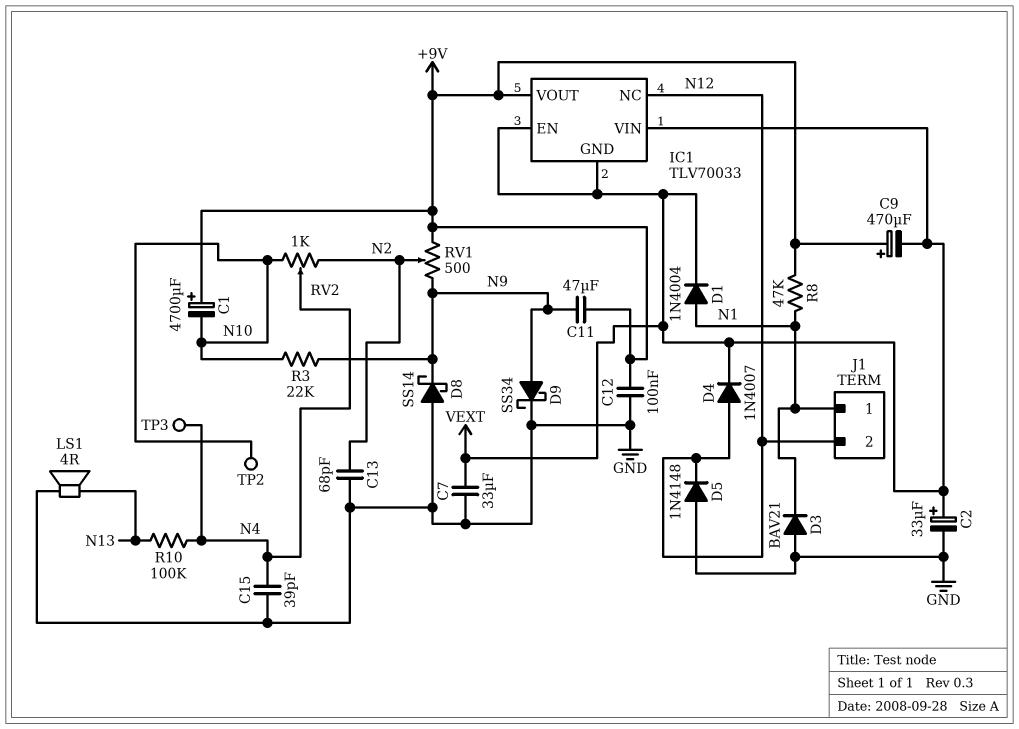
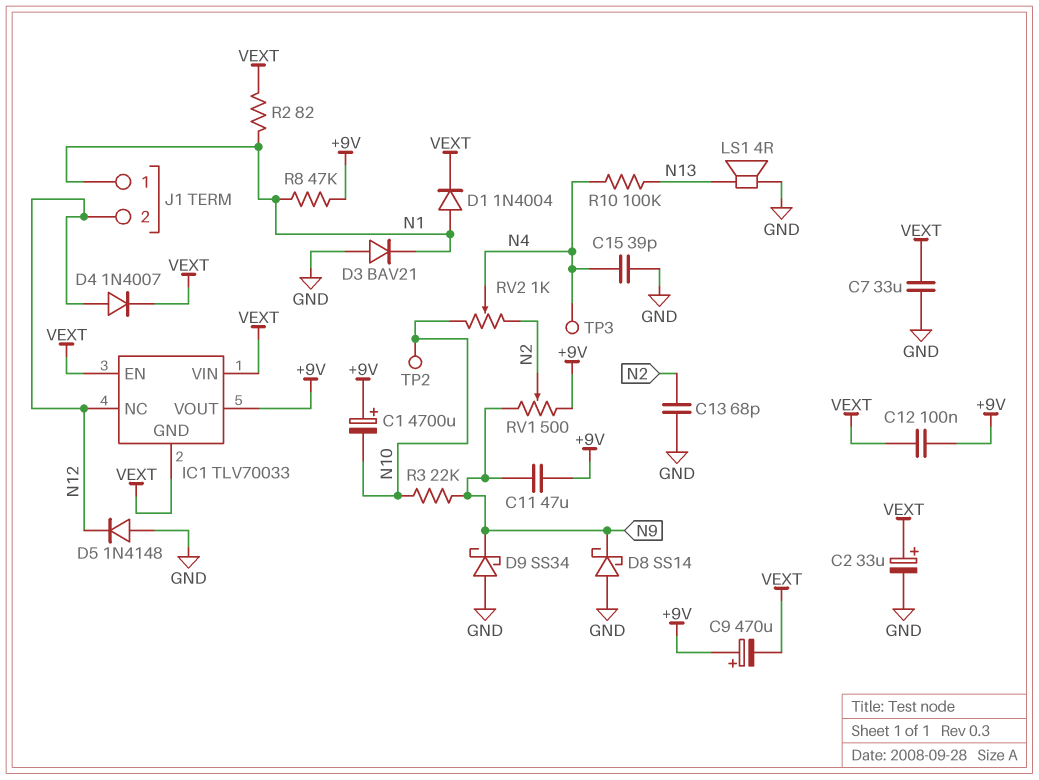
C12: 100nF (+9V, GND) -> 100nF (+9V, VEXT)
D9: schottky SS34 (A N9, K GND) -> schottky SS34 (A GND, K N9)
R2: none -> 82 (N1, VEXT)

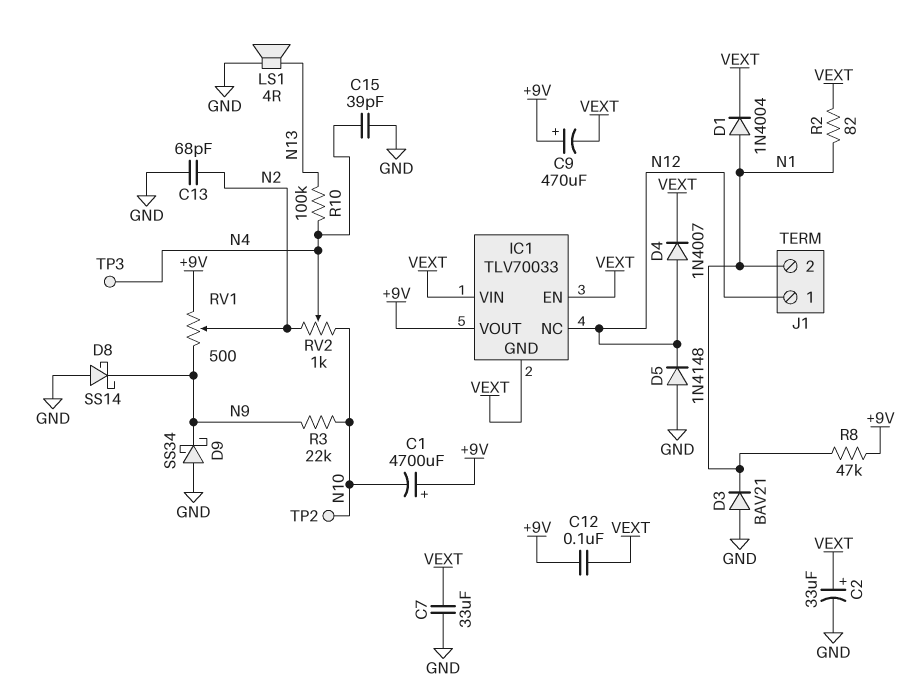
C11: 47uF (+9V, N9) -> none
J1 pin 1: N1 -> N12
J1 pin 2: N12 -> N1

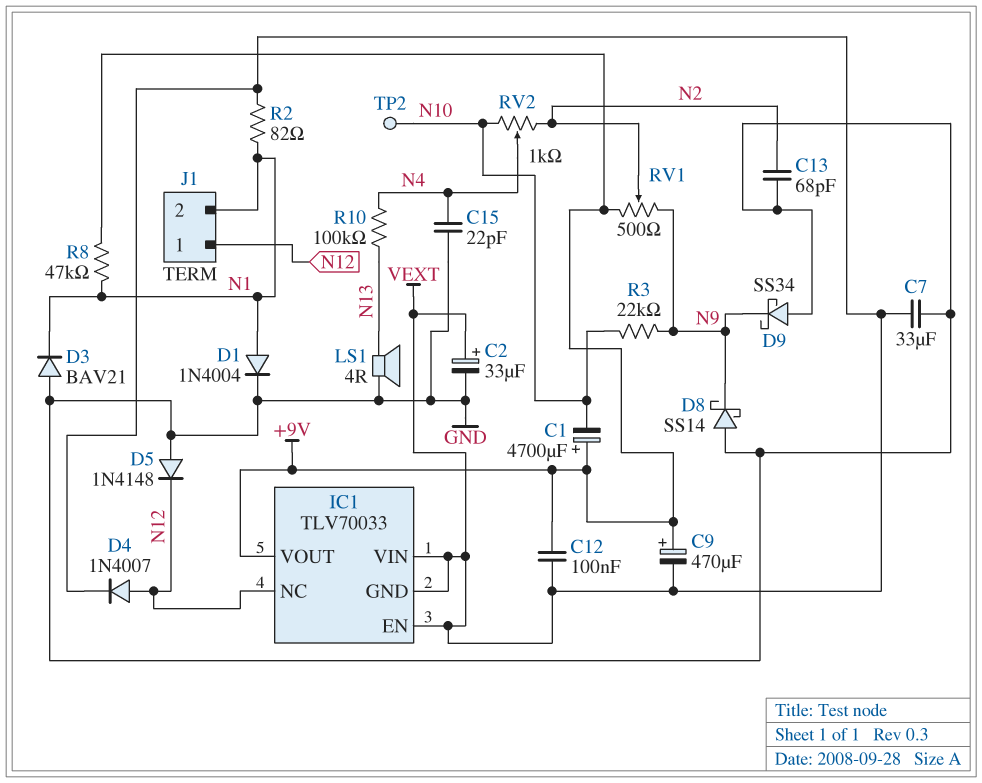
C15: 39pF (GND, N4) -> 22pF (GND, N4)
D1: diode 1N4004 (A N1, K VEXT) -> diode 1N4004 (A N1, K GND)
TP3: test point (N4) -> none

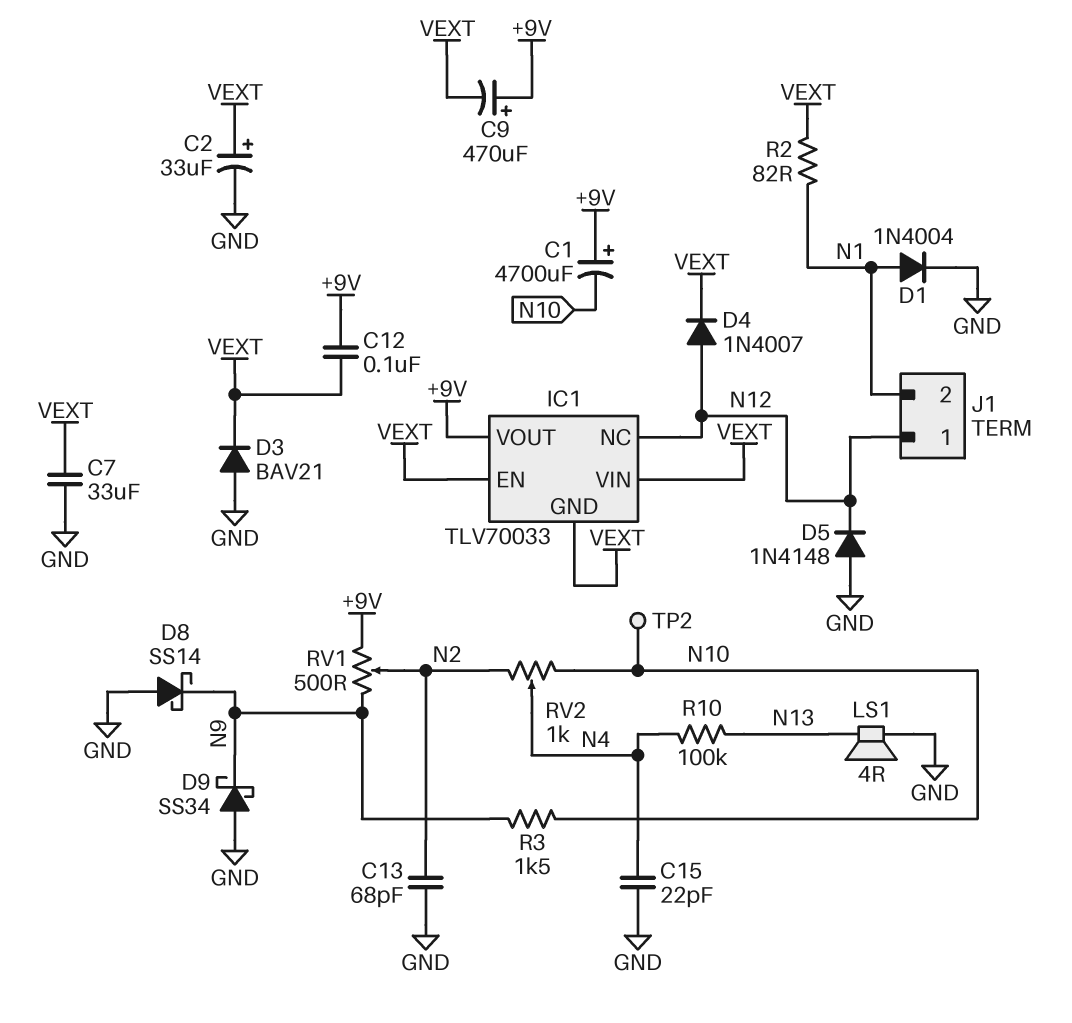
D3: diode BAV21 (A GND, K N1) -> diode BAV21 (A GND, K VEXT)
R3: 22k (N9, N10) -> 1.5k (N9, N10)
R8: 47k (+9V, N1) -> none

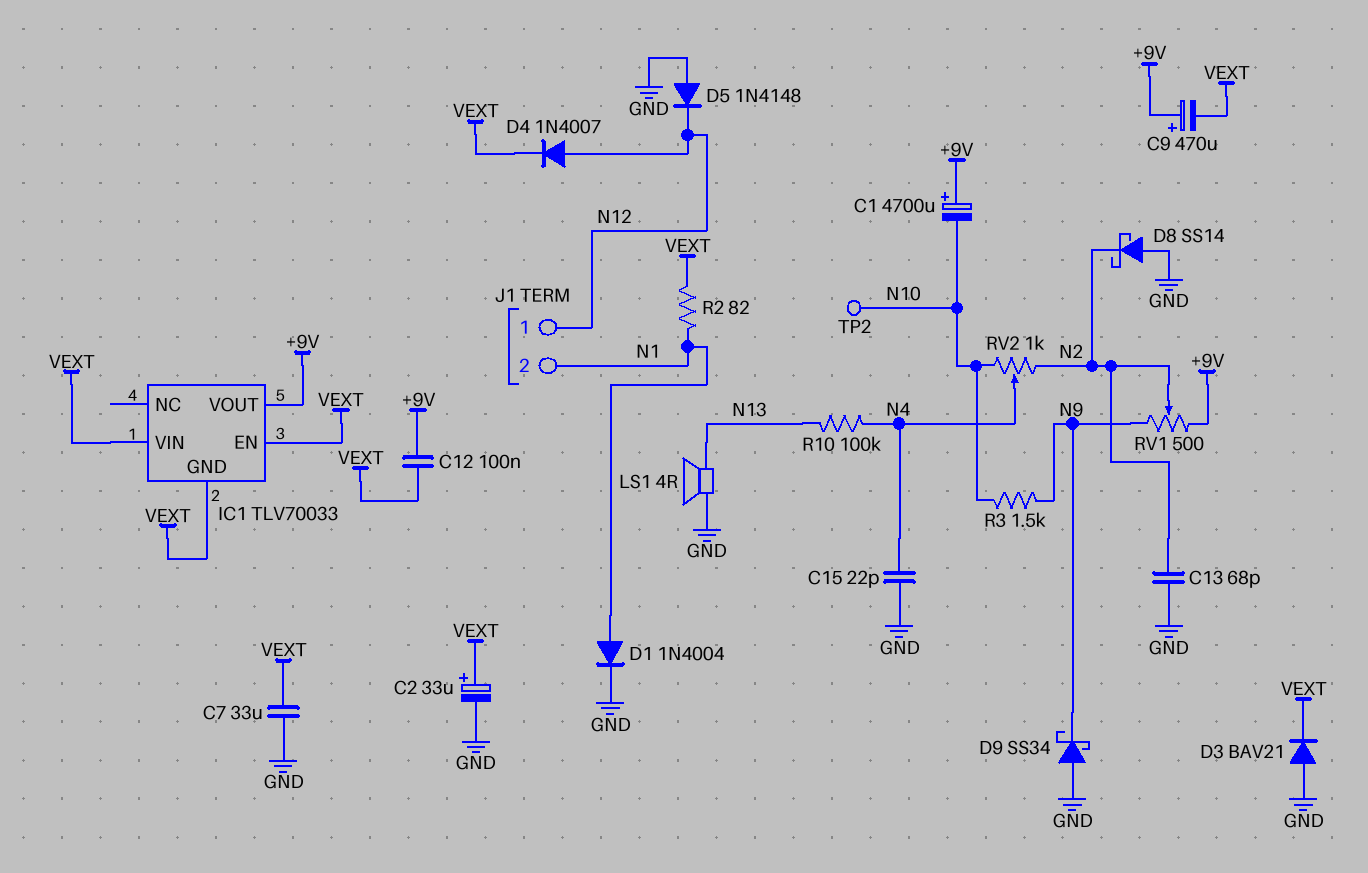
D8: schottky SS14 (A GND, K N9) -> schottky SS14 (A GND, K N2)
IC1 pin NC: N12 -> none

